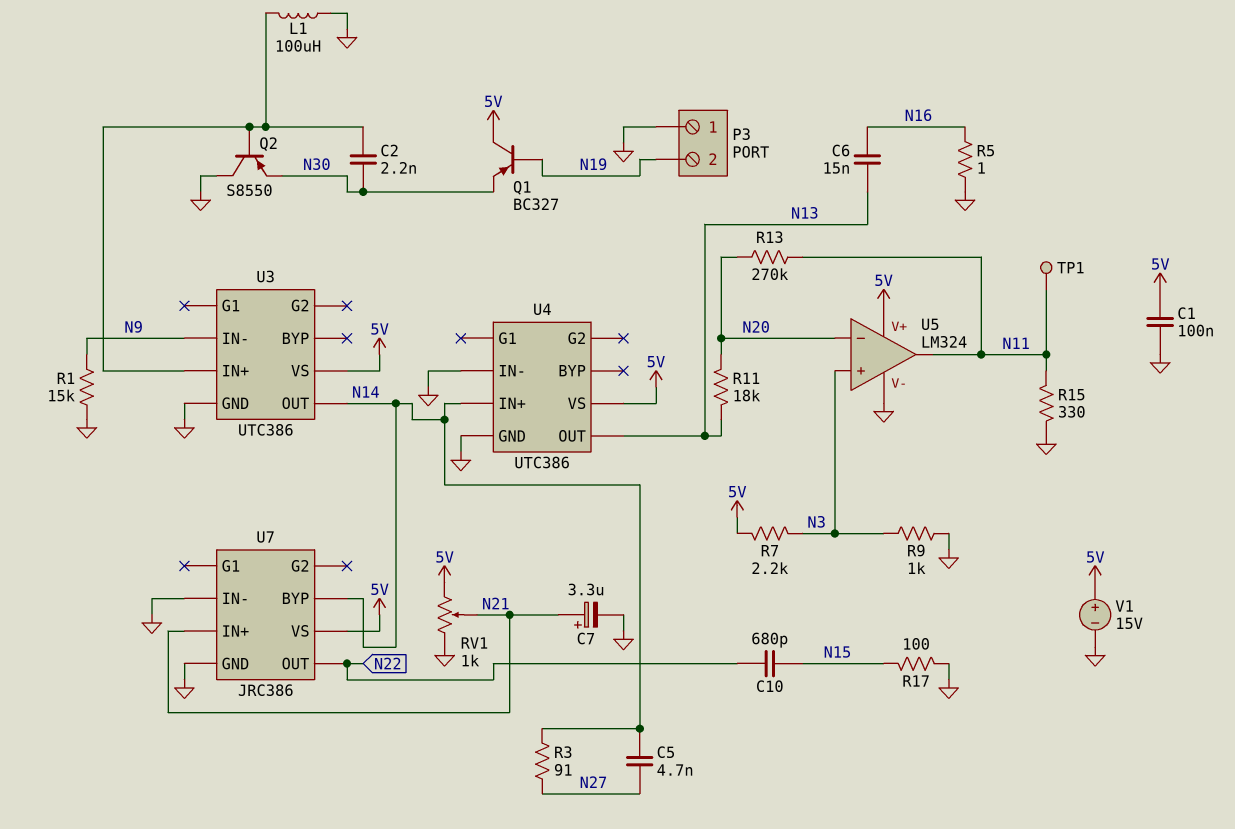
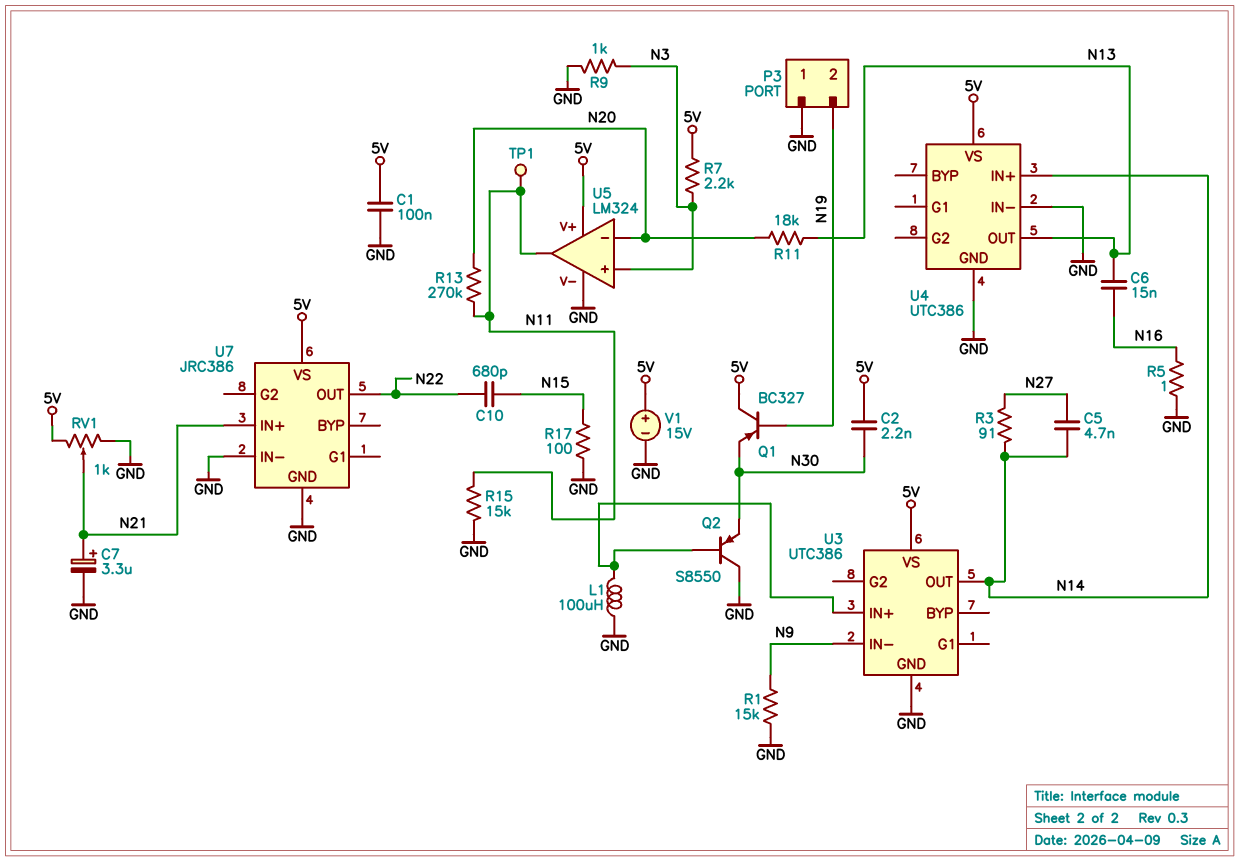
C2: 2.2nF (N30, U3/IN+) -> 2.2nF (5V, N30)
R15: 330 (GND, N11) -> 15k (GND, N11)
U7 pin BYP: N14 -> none

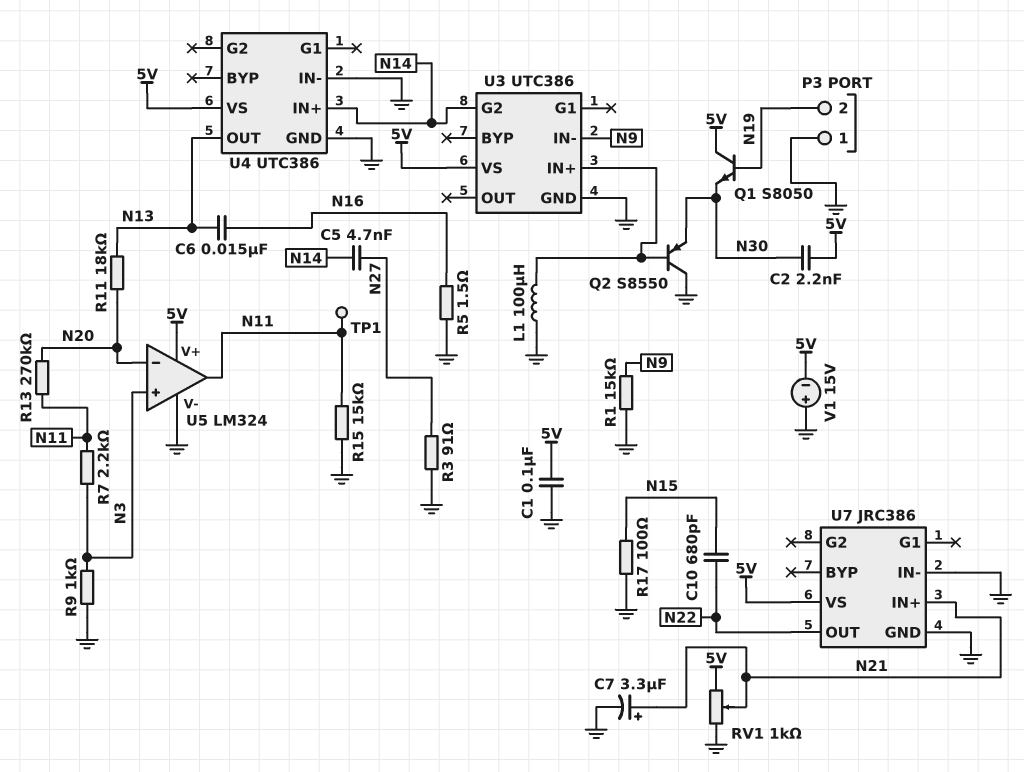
Q1: PNP BC327 (B N19, C 5V, E N30) -> NPN S8050 (B N19, C 5V, E N30)
R3: 91 (N14, N27) -> 91 (GND, N27)
R5: 1 (GND, N16) -> 1.5 (GND, N16)
R7: 2.2k (5V, N3) -> 2.2k (N3, N11)
U3 pin G2: none -> N14
U3 pin OUT: N14 -> none
V1: 15V (plus 5V, minus GND) -> 15V (plus GND, minus 5V)

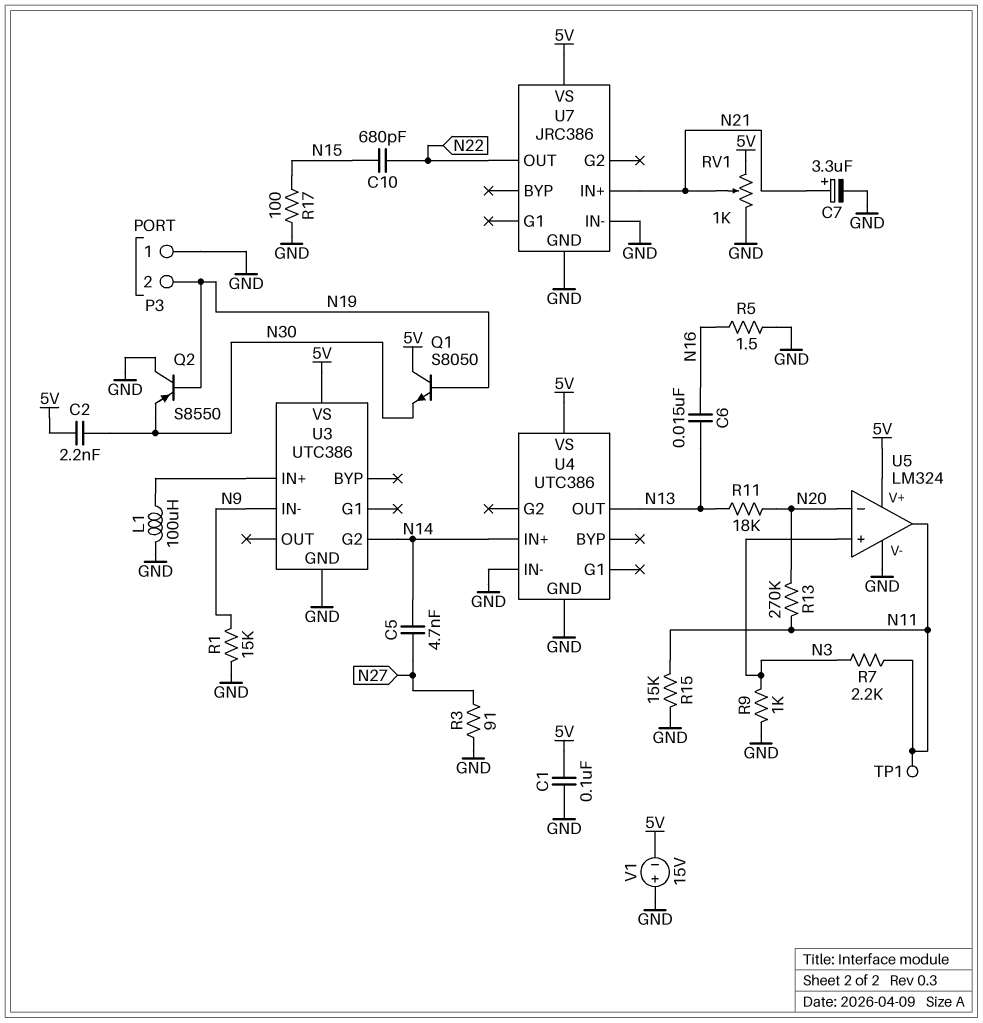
Q2: PNP S8550 (B U3/IN+, C GND, E N30) -> PNP S8550 (B N19, C GND, E N30)

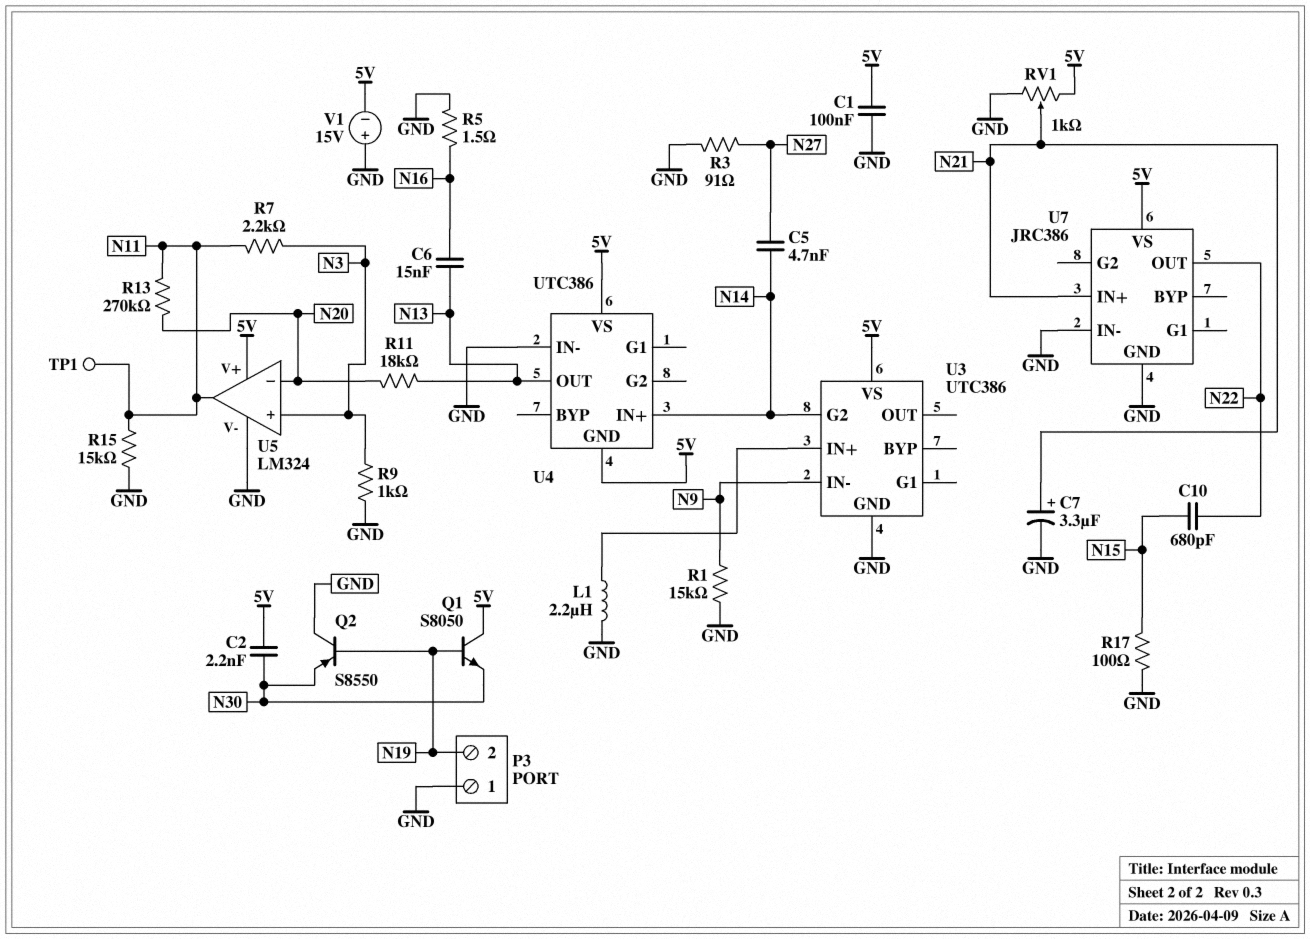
L1: 100uH (GND, U3/IN+) -> 2.2uH (GND, U3/IN+)
U4 pin GND: GND -> 5V

